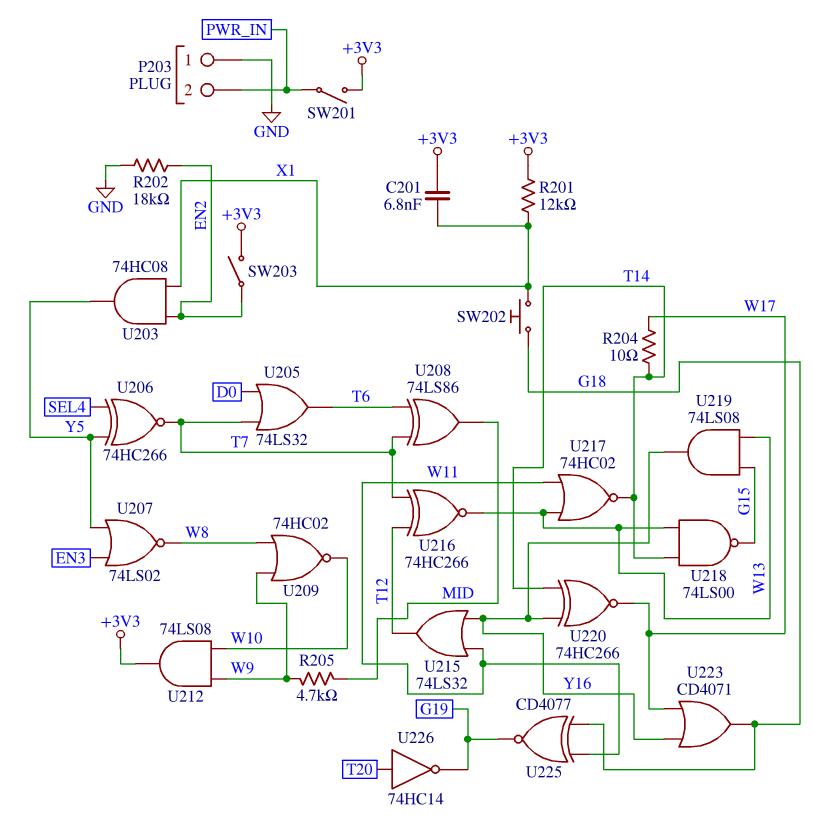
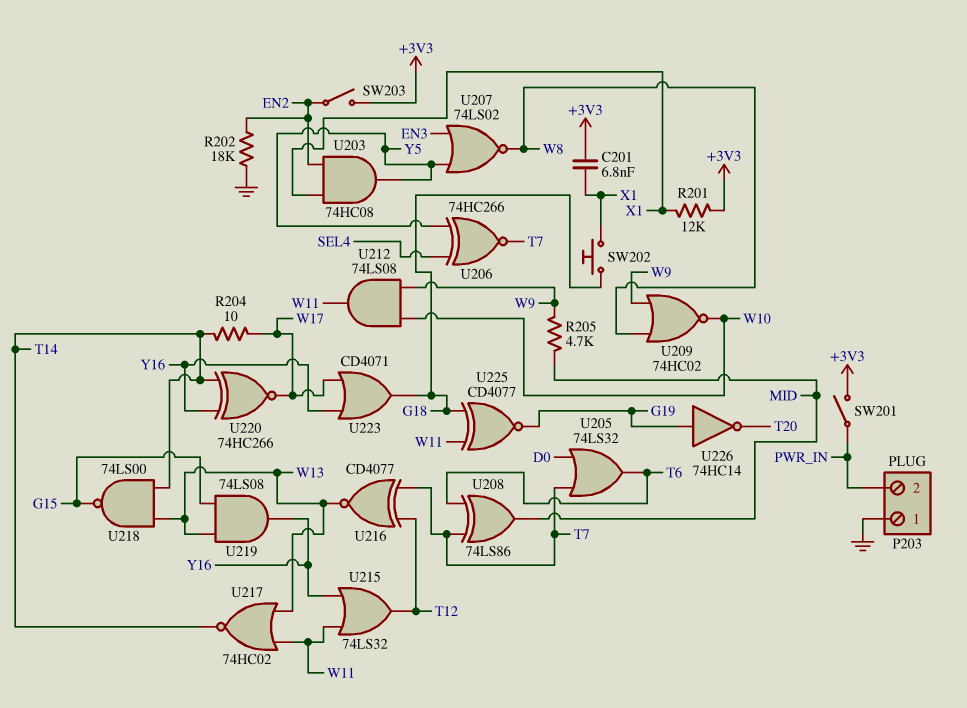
U212: AND 74LS08 (in W9, in W10, out +3V3) -> AND 74LS08 (in W9, in W10, out W11)
U216: XNOR 74HC266 (in T7, in T12, out W13) -> XNOR CD4077 (in T7, in T12, out W13)
U226: NOT 74HC14 (in T20, out G19) -> NOT 74HC14 (in G19, out T20)

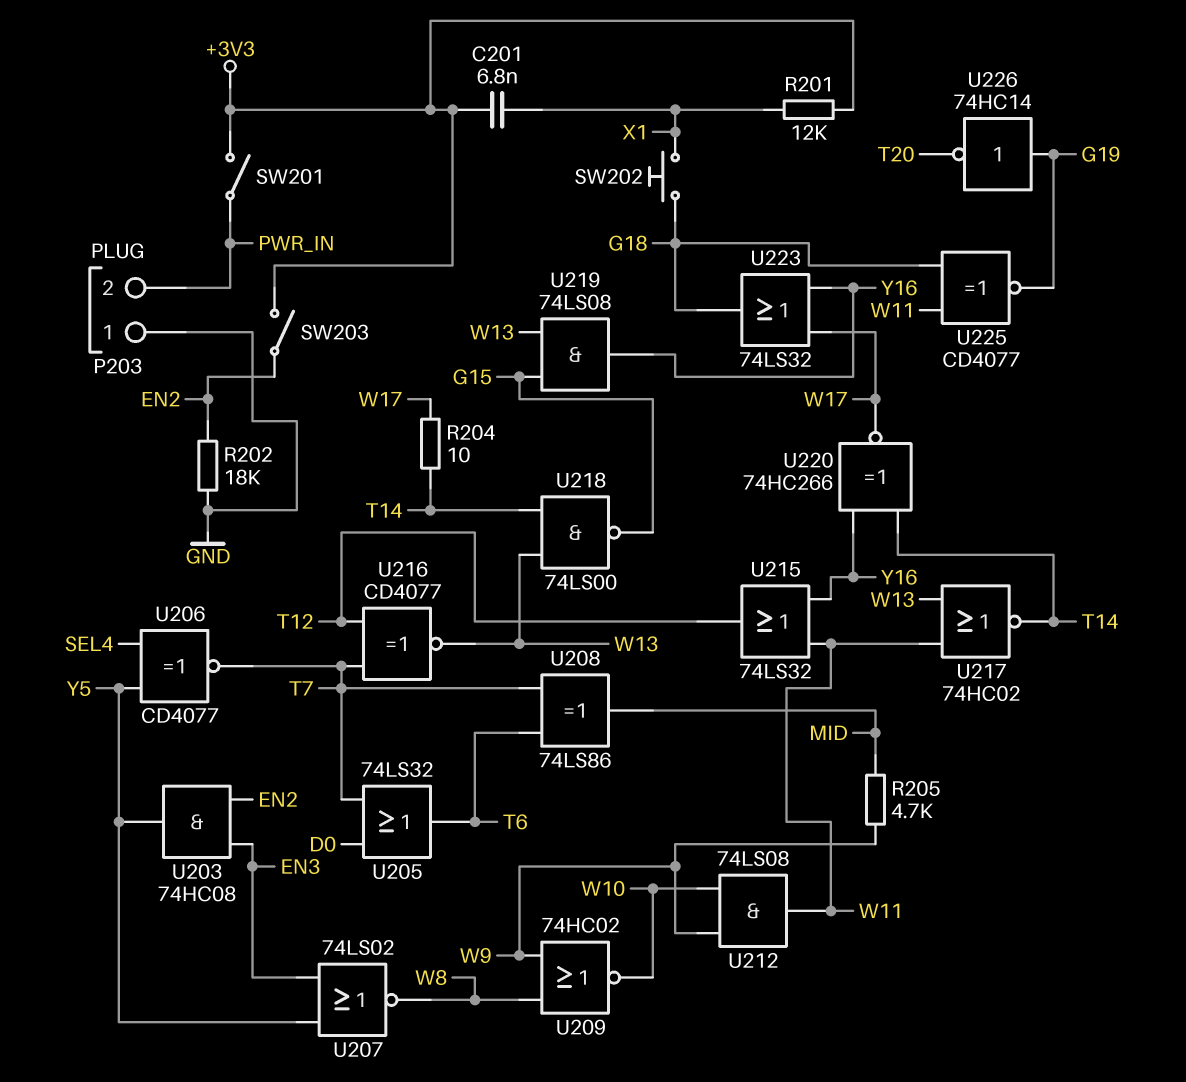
U203: AND 74HC08 (in EN2, in X1, out Y5) -> AND 74HC08 (in EN2, in EN3, out Y5)
U206: XNOR 74HC266 (in SEL4, in Y5, out T7) -> XNOR CD4077 (in SEL4, in Y5, out T7)
U223: OR CD4071 (in W17, in Y16, out G18) -> OR 74LS32 (in W17, in Y16, out G18)

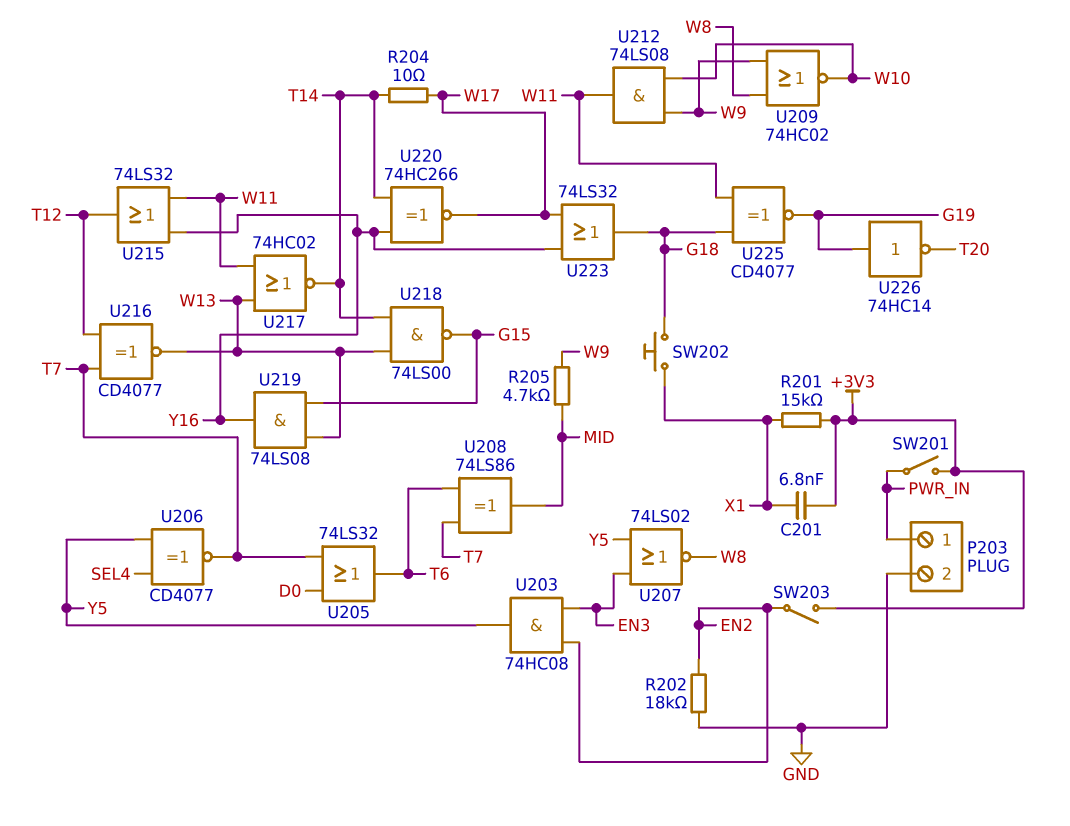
P203 pin 1: GND -> PWR_IN
P203 pin 2: PWR_IN -> GND
R201: 12k (+3V3, X1) -> 15k (+3V3, X1)

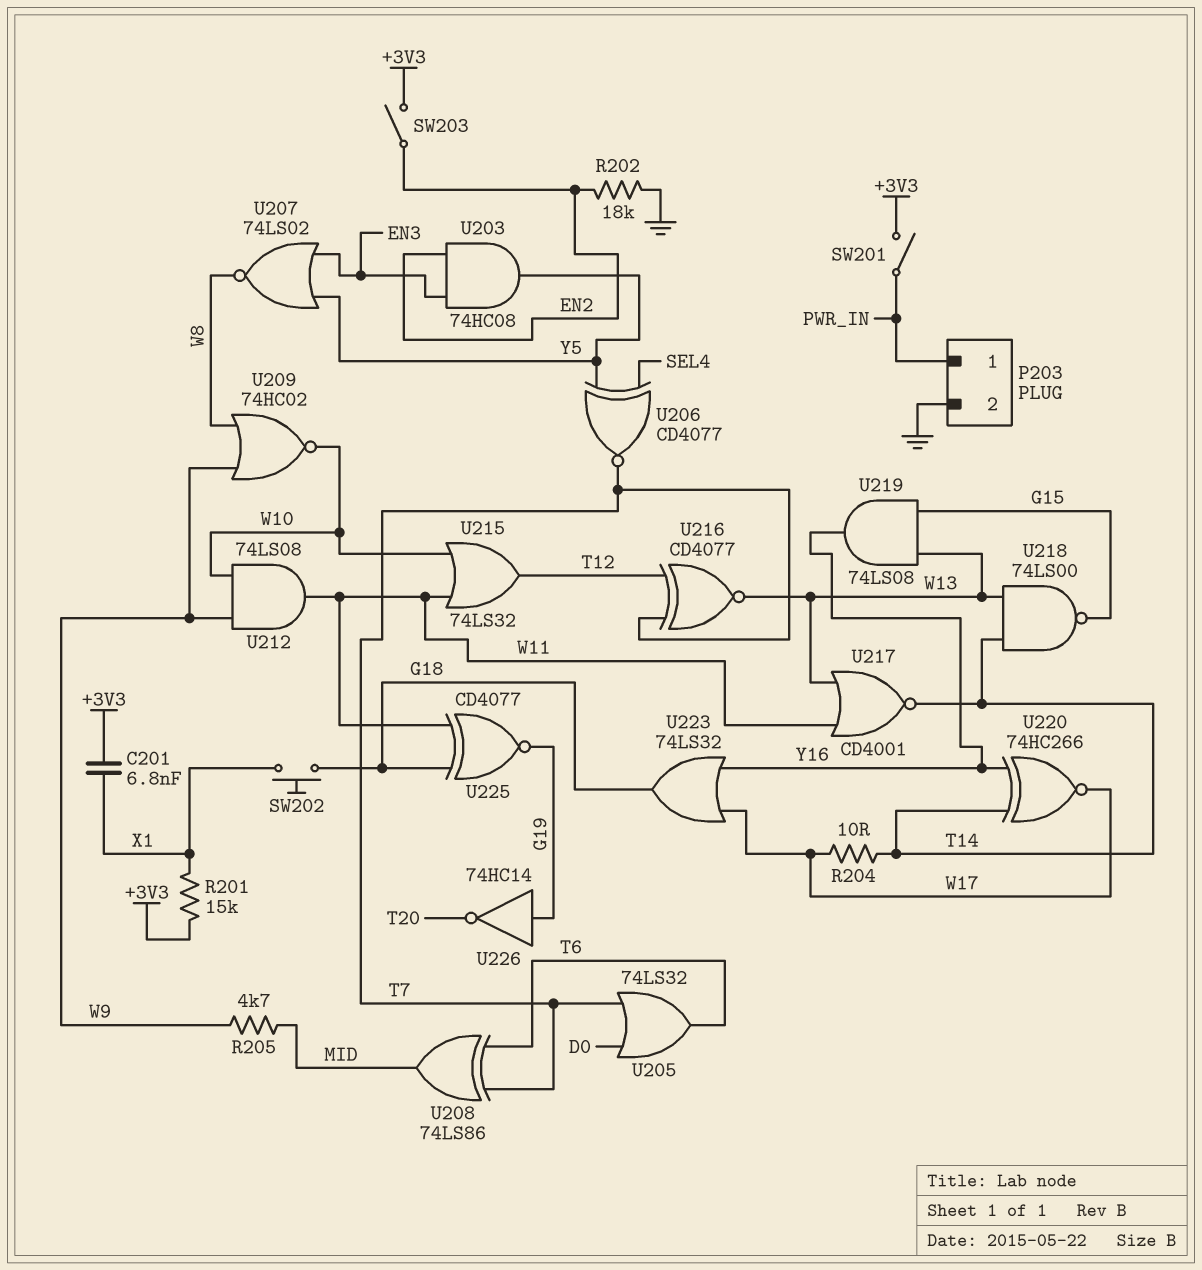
U215: OR 74LS32 (in W11, in Y16, out T12) -> OR 74LS32 (in W10, in W11, out T12)
U217: NOR 74HC02 (in W11, in W13, out T14) -> NOR CD4001 (in W11, in W13, out T14)

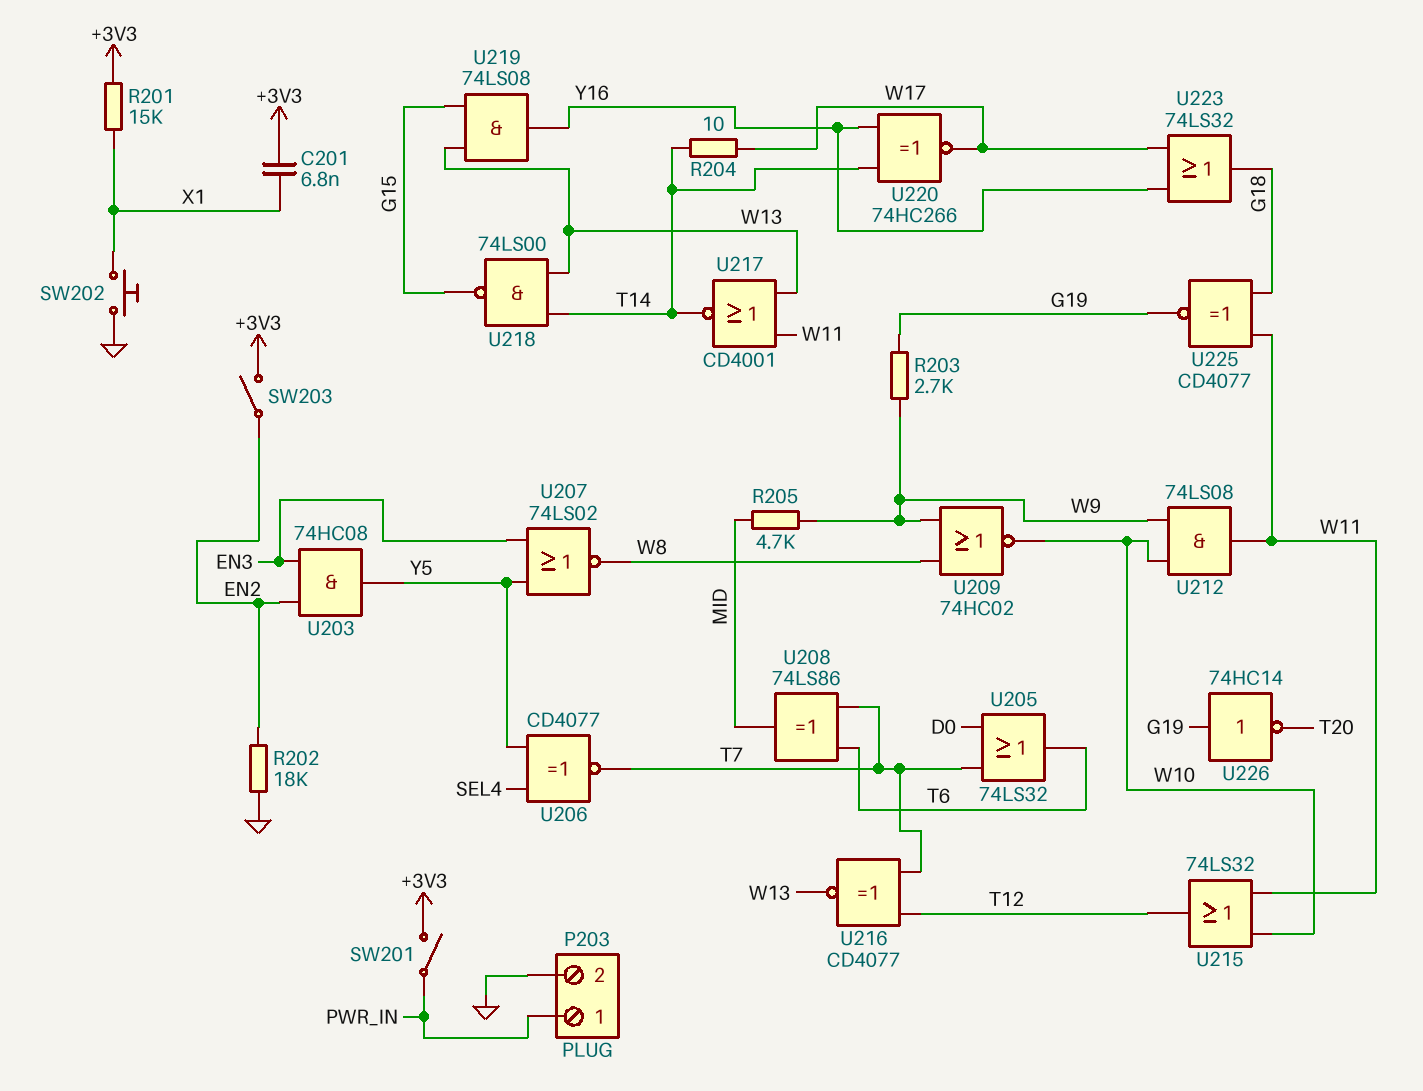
R203: none -> 2.7k (G19, W9)
SW202: button (G18, X1) -> button (GND, X1)

